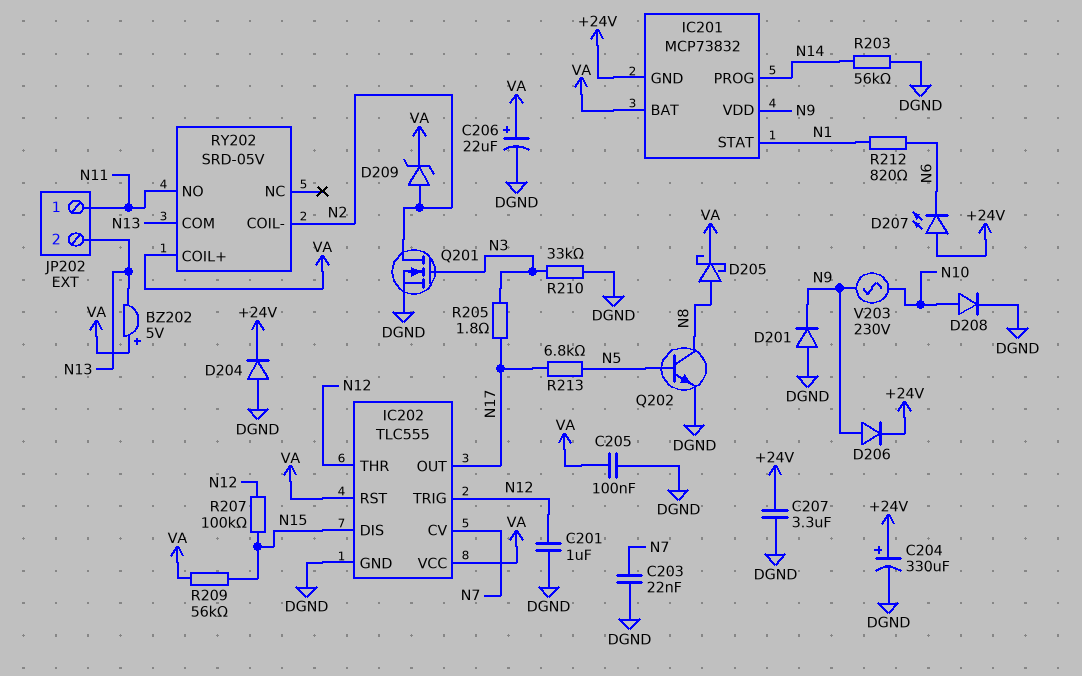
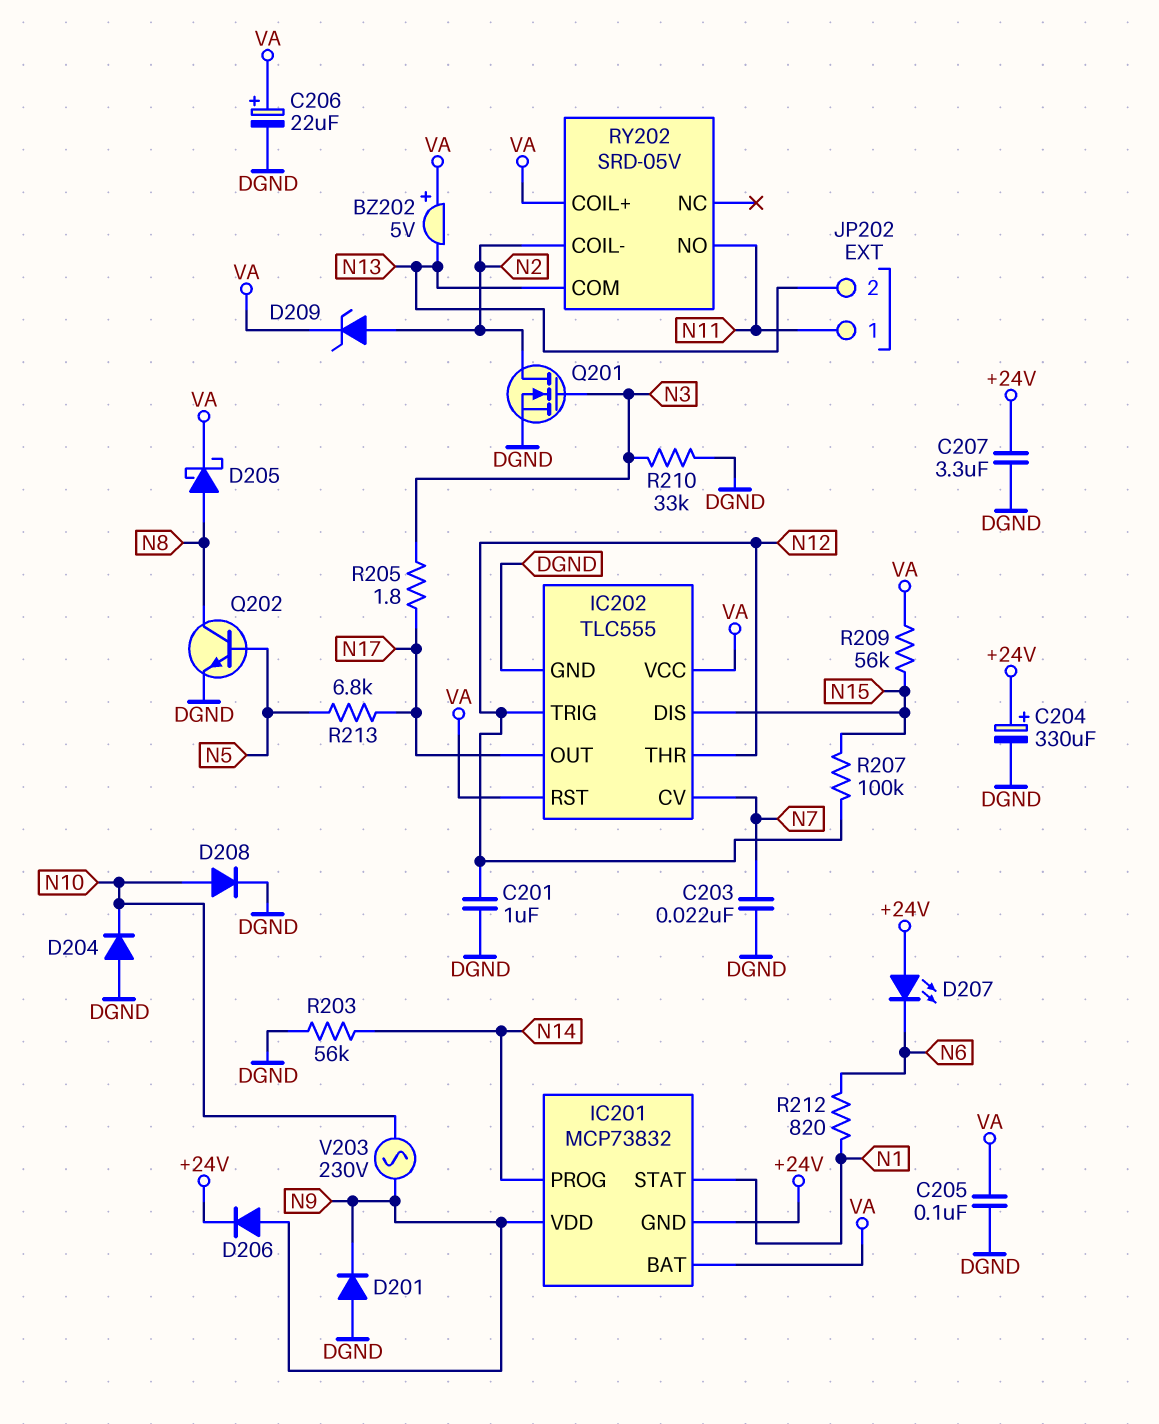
D204: diode (A DGND, K +24V) -> diode (A DGND, K N10)

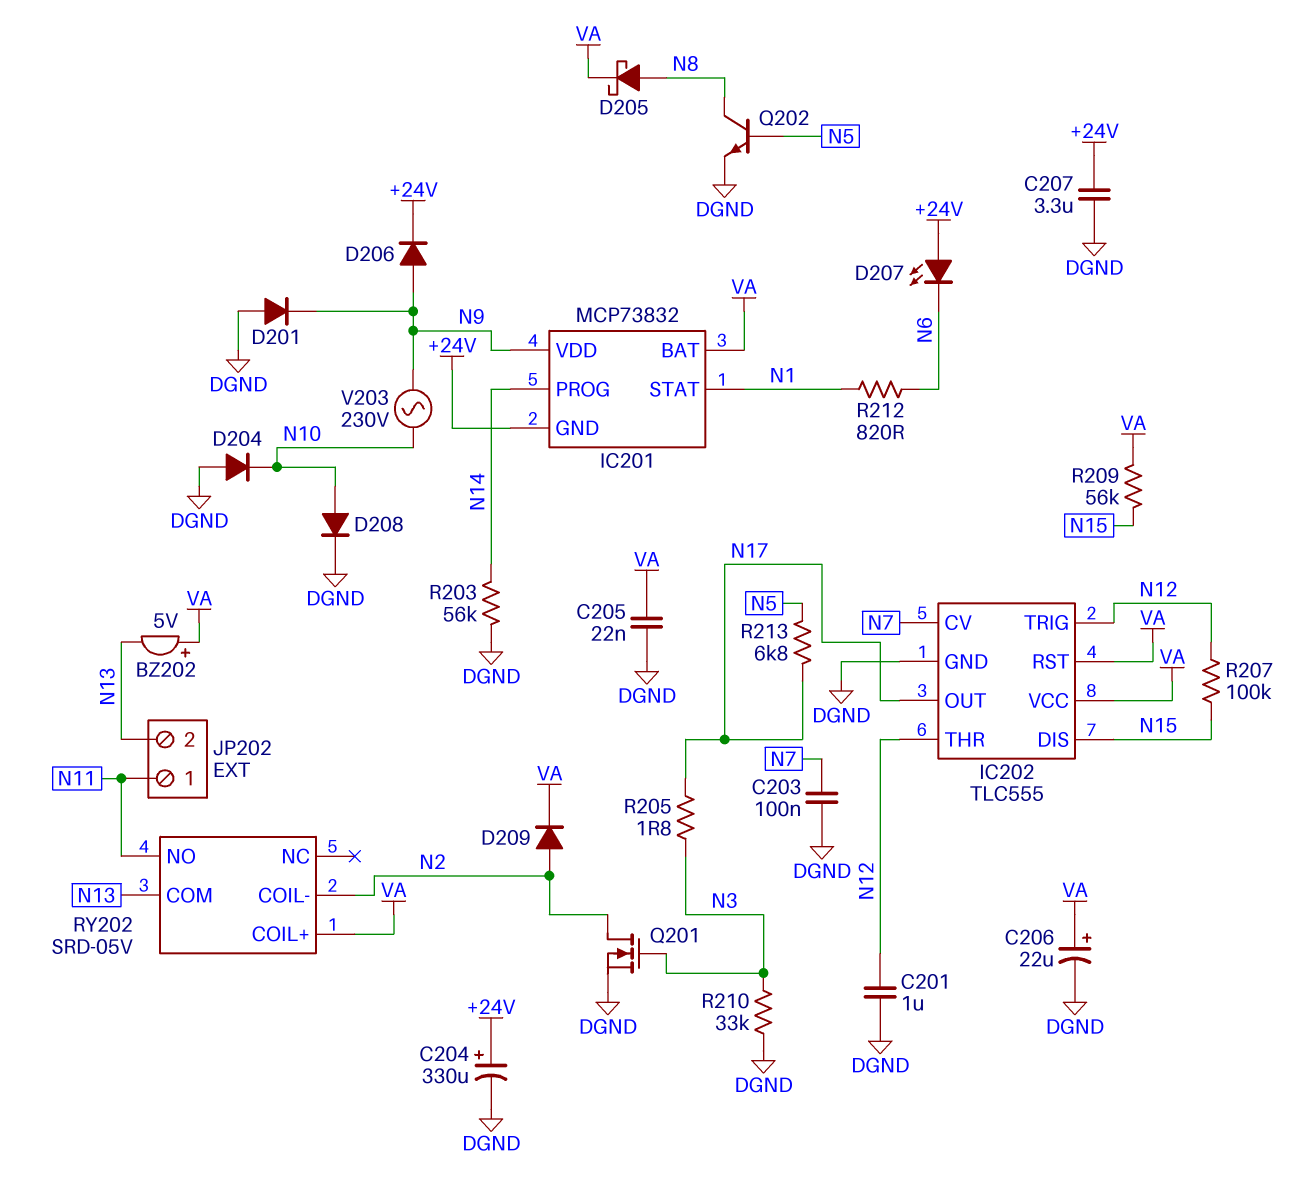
C203: 22nF (DGND, N7) -> 100nF (DGND, N7)
C205: 100nF (DGND, VA) -> 22nF (DGND, VA)
D209: zener (A N2, K VA) -> diode (A N2, K VA)

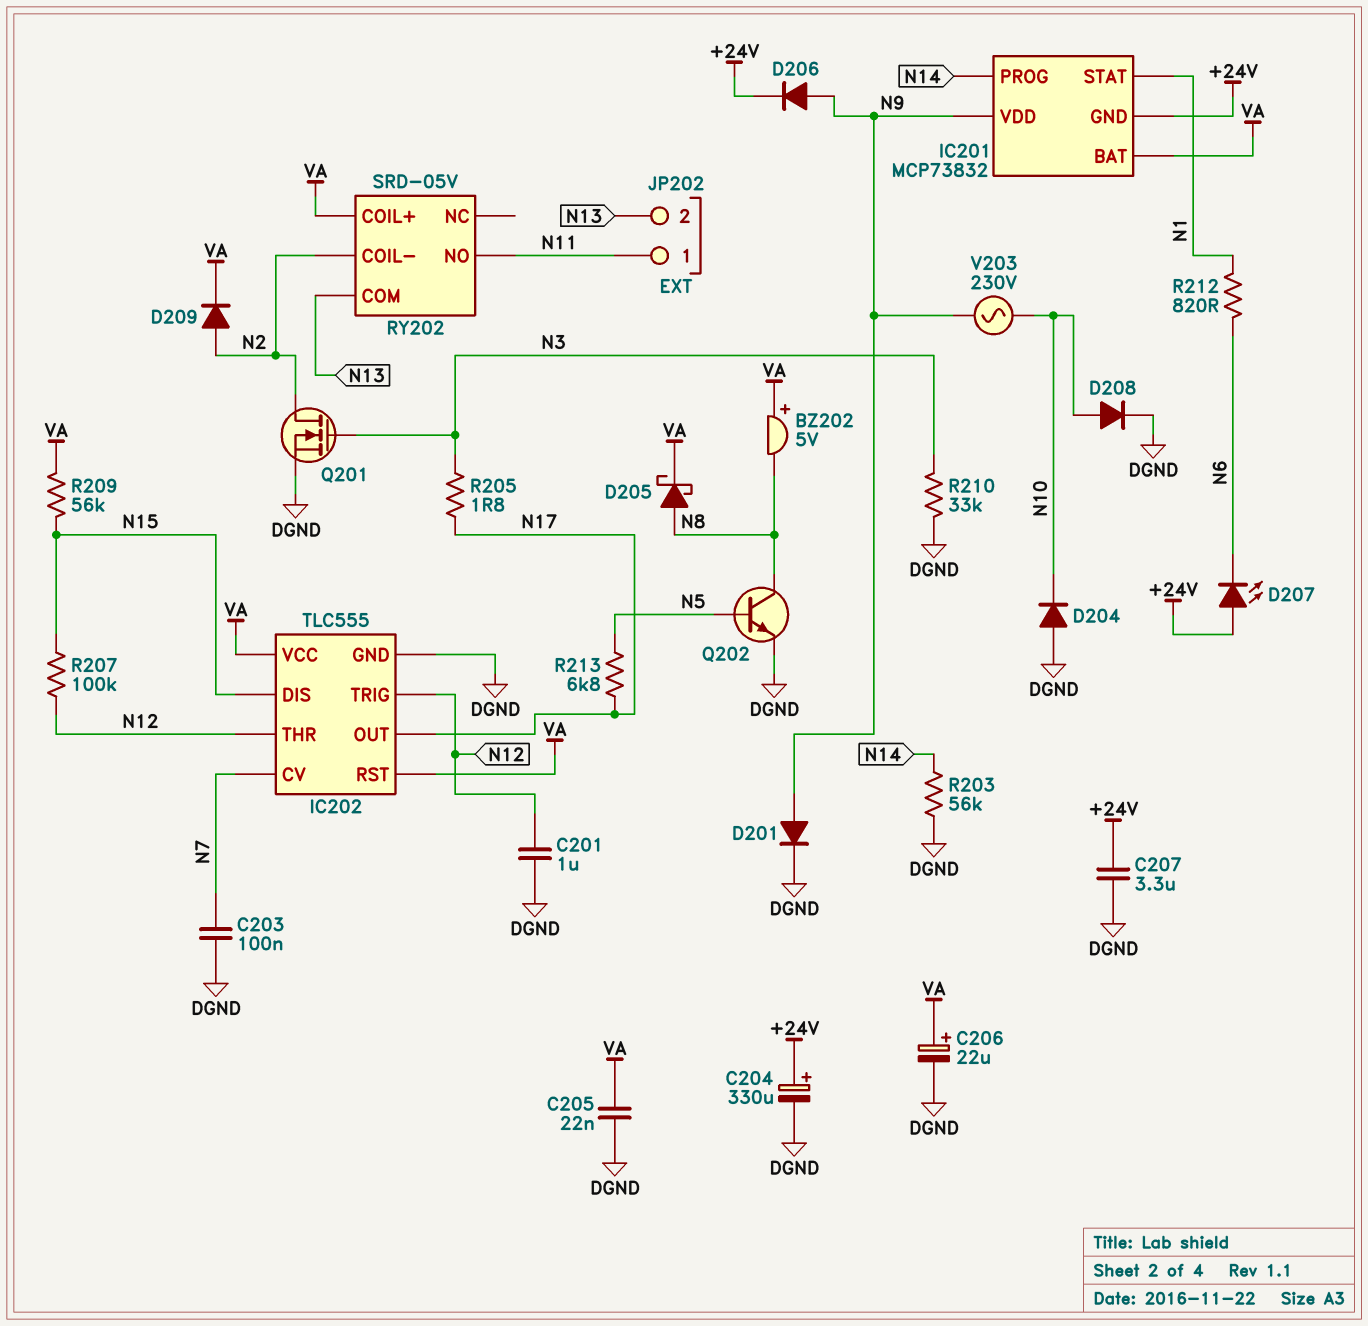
BZ202: buzzer 5V (plus VA, minus N13) -> buzzer 5V (plus VA, minus N8)
D201: diode (A DGND, K N9) -> diode (A N9, K DGND)

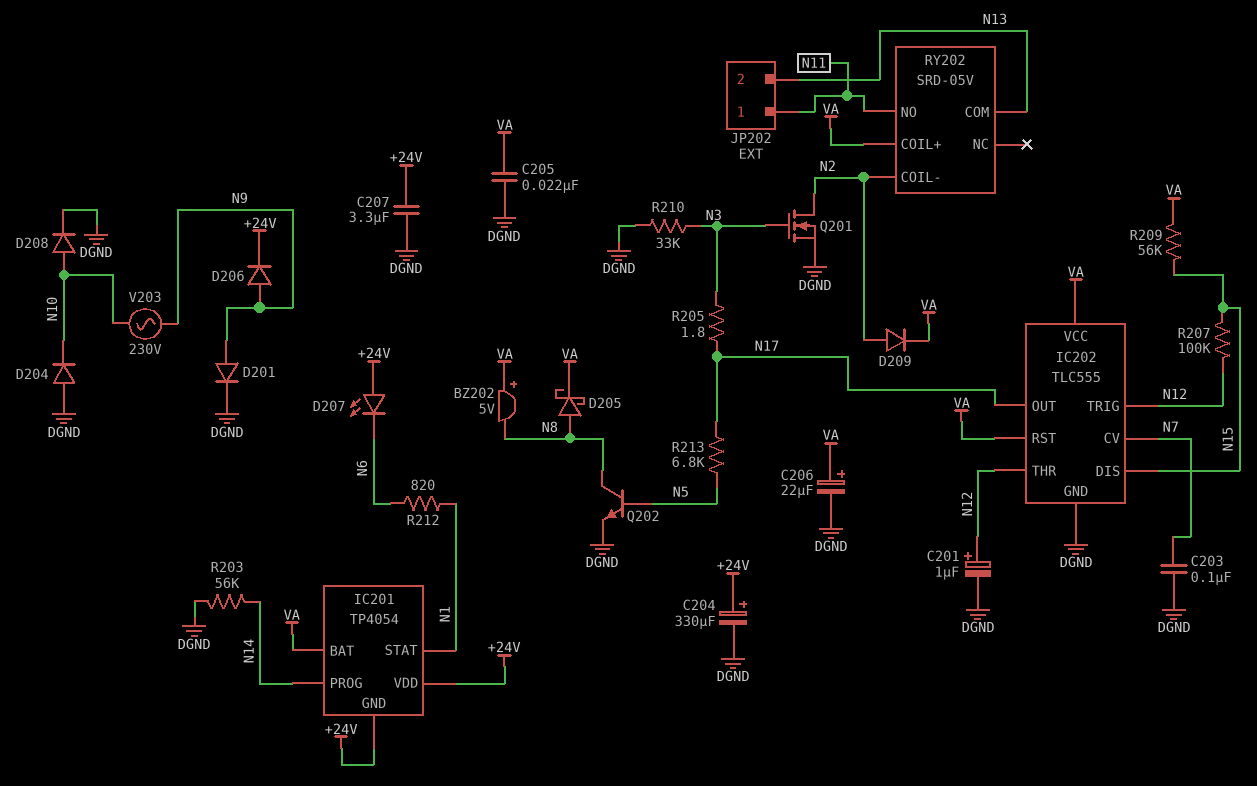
C201: 1uF (DGND, N12) -> 1uF (plus N12, minus DGND)
IC201: MCP73832 -> TP4054
IC201 pin VDD: N9 -> +24V

